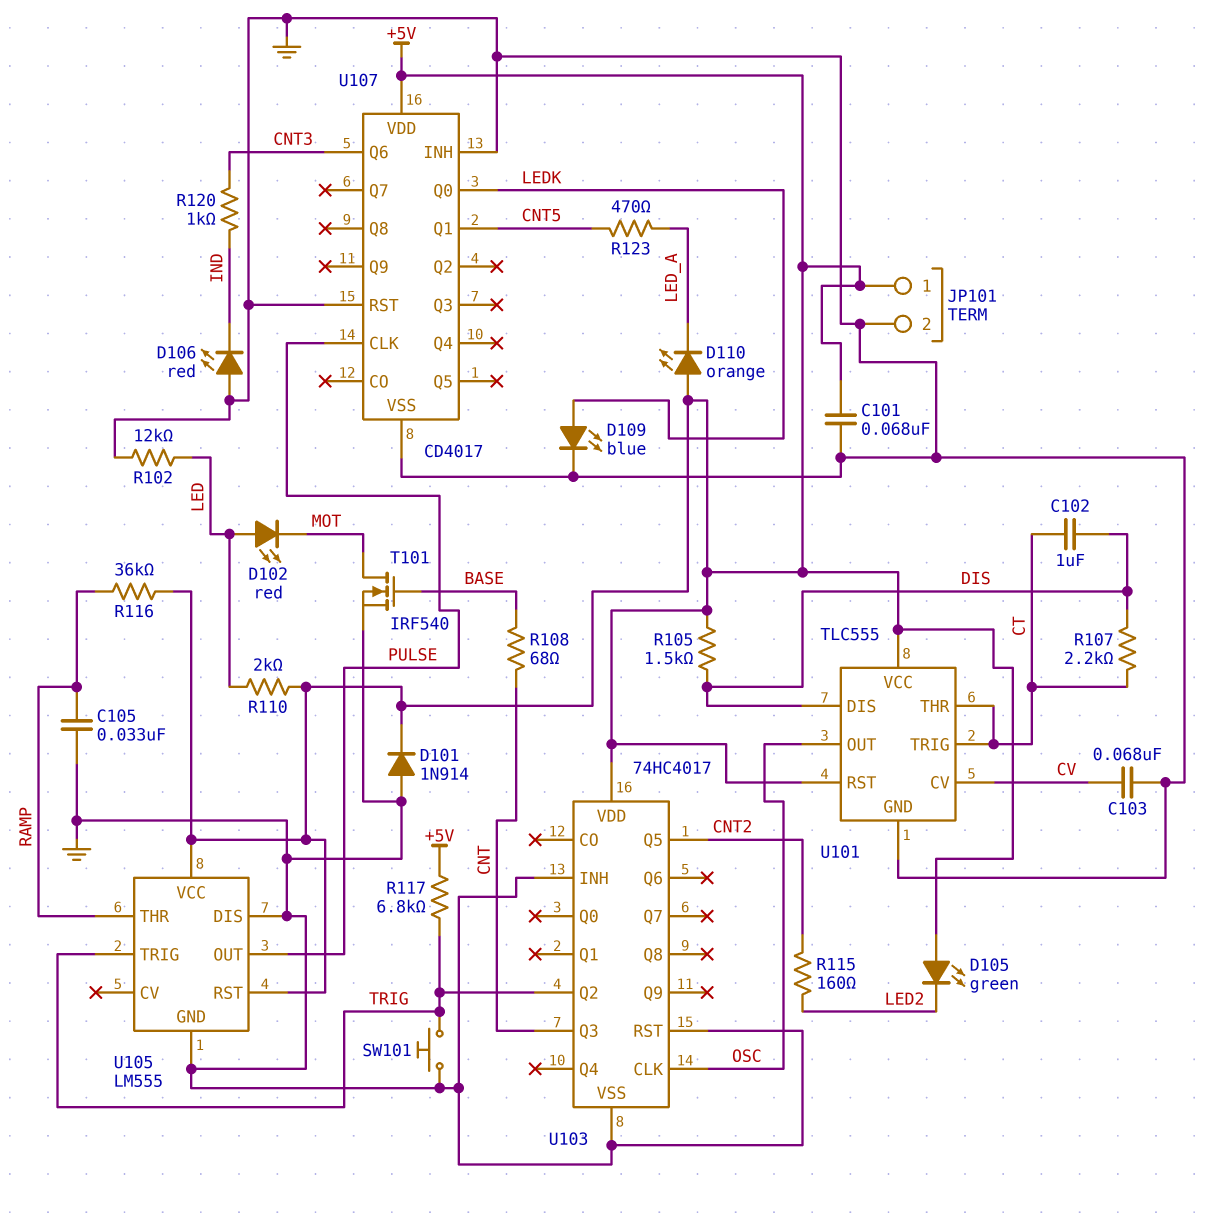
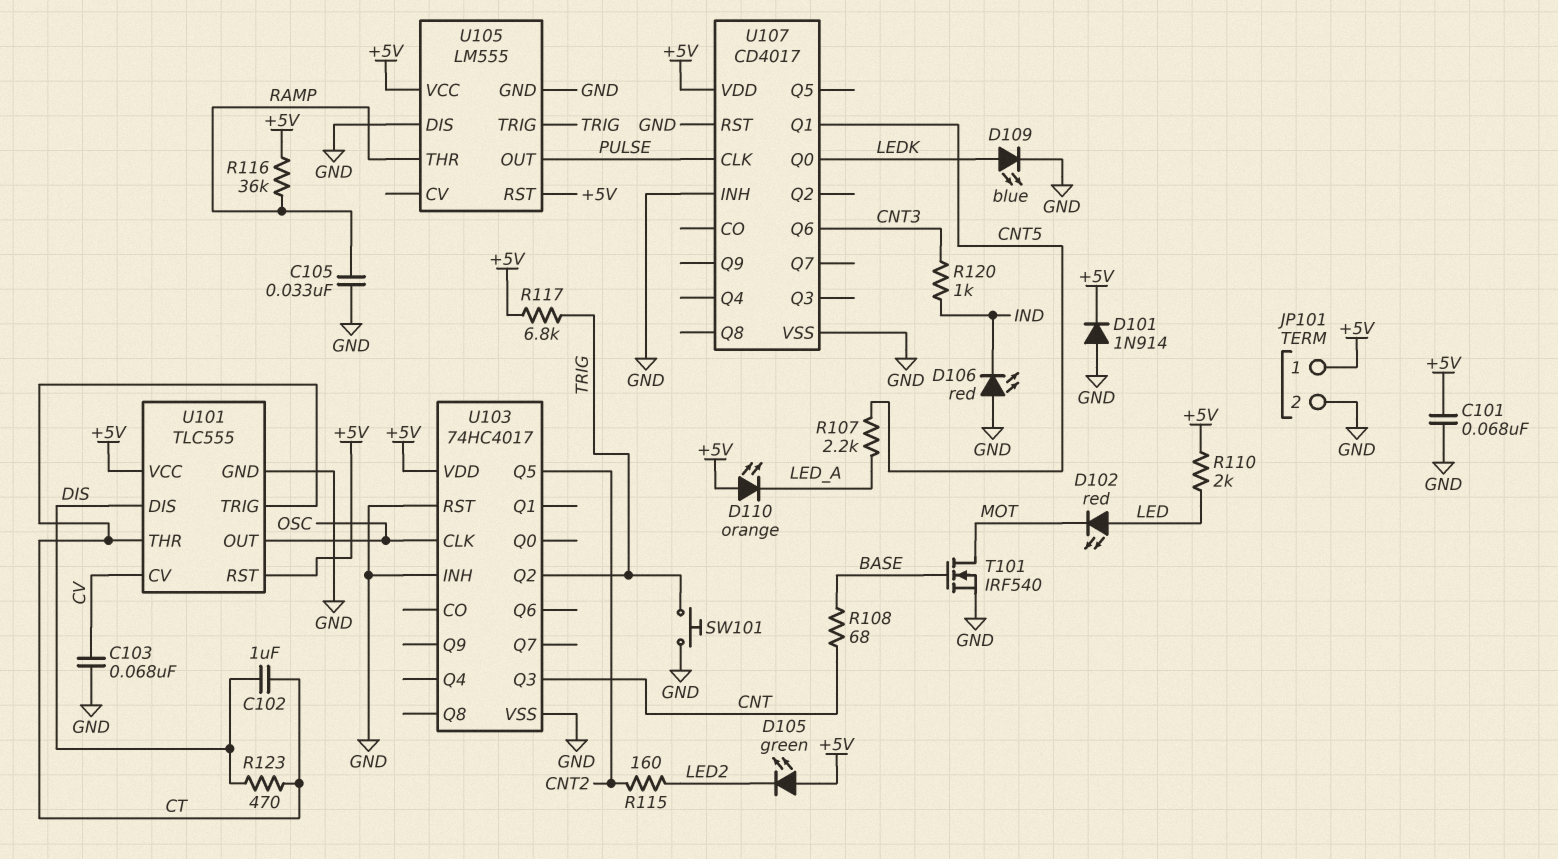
R102: 12k (GND, LED) -> none
R105: 1.5k (+5V, DIS) -> none
R107: 2.2k (CT, DIS) -> 2.2k (CNT5, LED_A)
R123: 470 (CNT5, LED_A) -> 470 (CT, DIS)

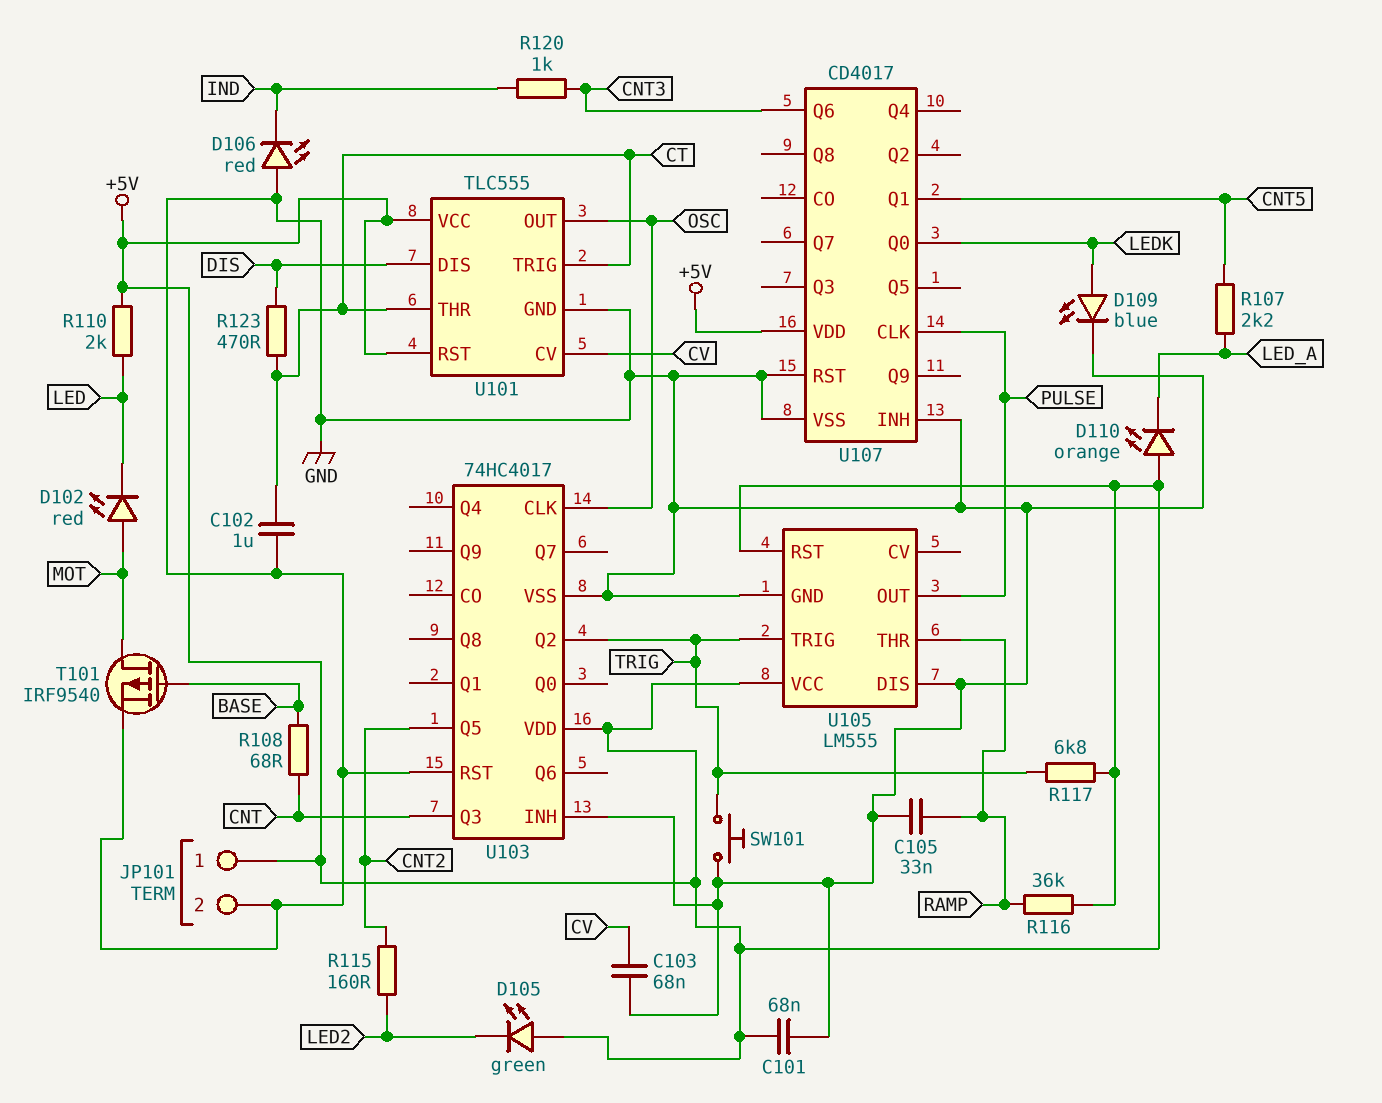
C102: 1uF (CT, DIS) -> 1uF (CT, GND)
D101: diode 1N914 (A GND, K +5V) -> none
D102: LED red (A LED, K MOT) -> LED red (A MOT, K LED)
T101: NMOS IRF540 (G BASE, D MOT, S GND) -> PMOS IRF9540 (G BASE, D MOT, S GND)

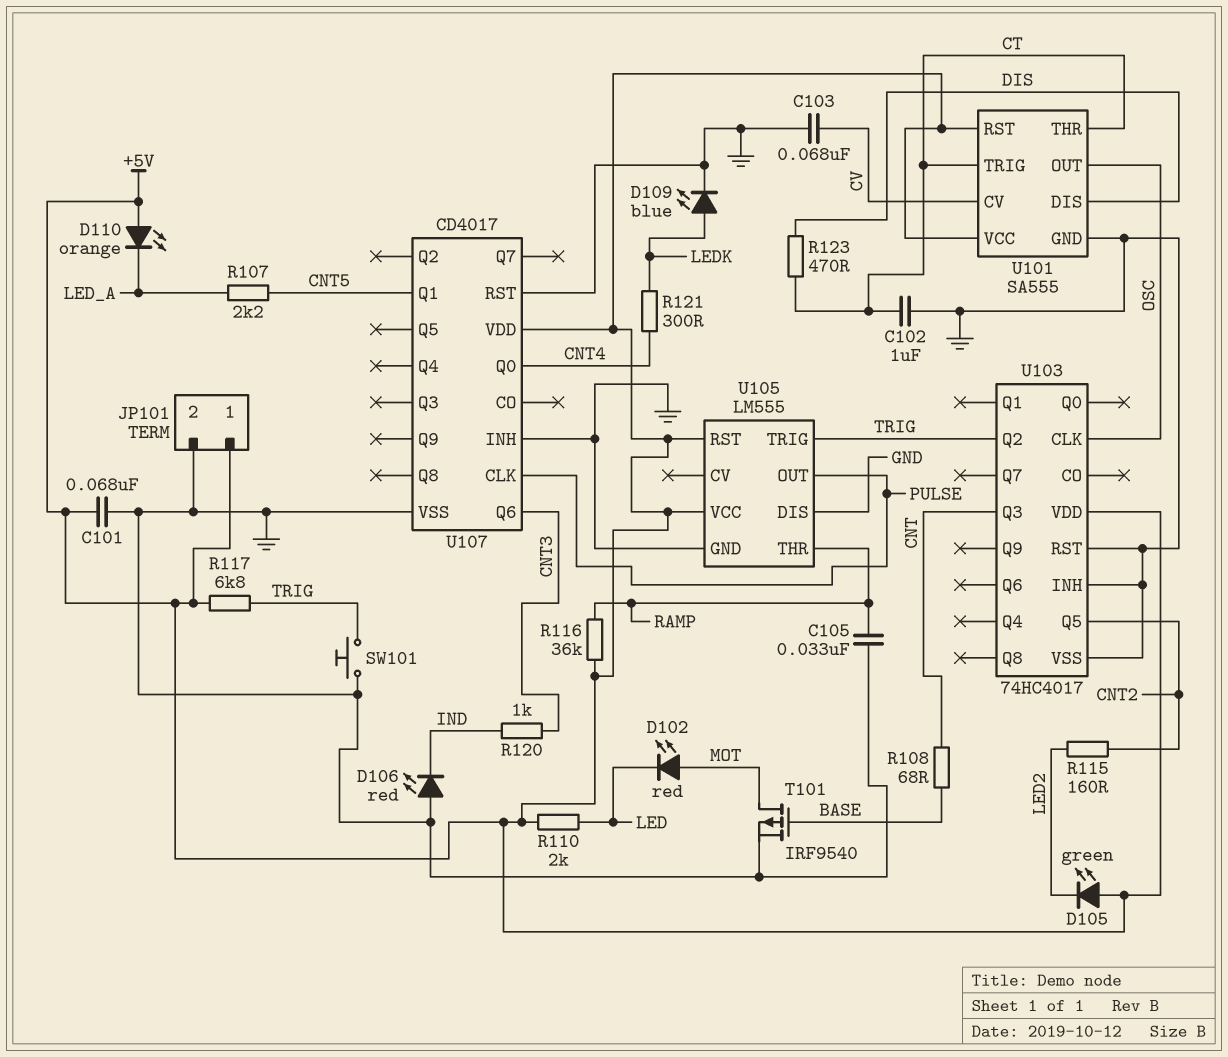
R121: none -> 300 (CNT4, LEDK)
U101: TLC555 -> SA555
U107 pin Q0: LEDK -> CNT4

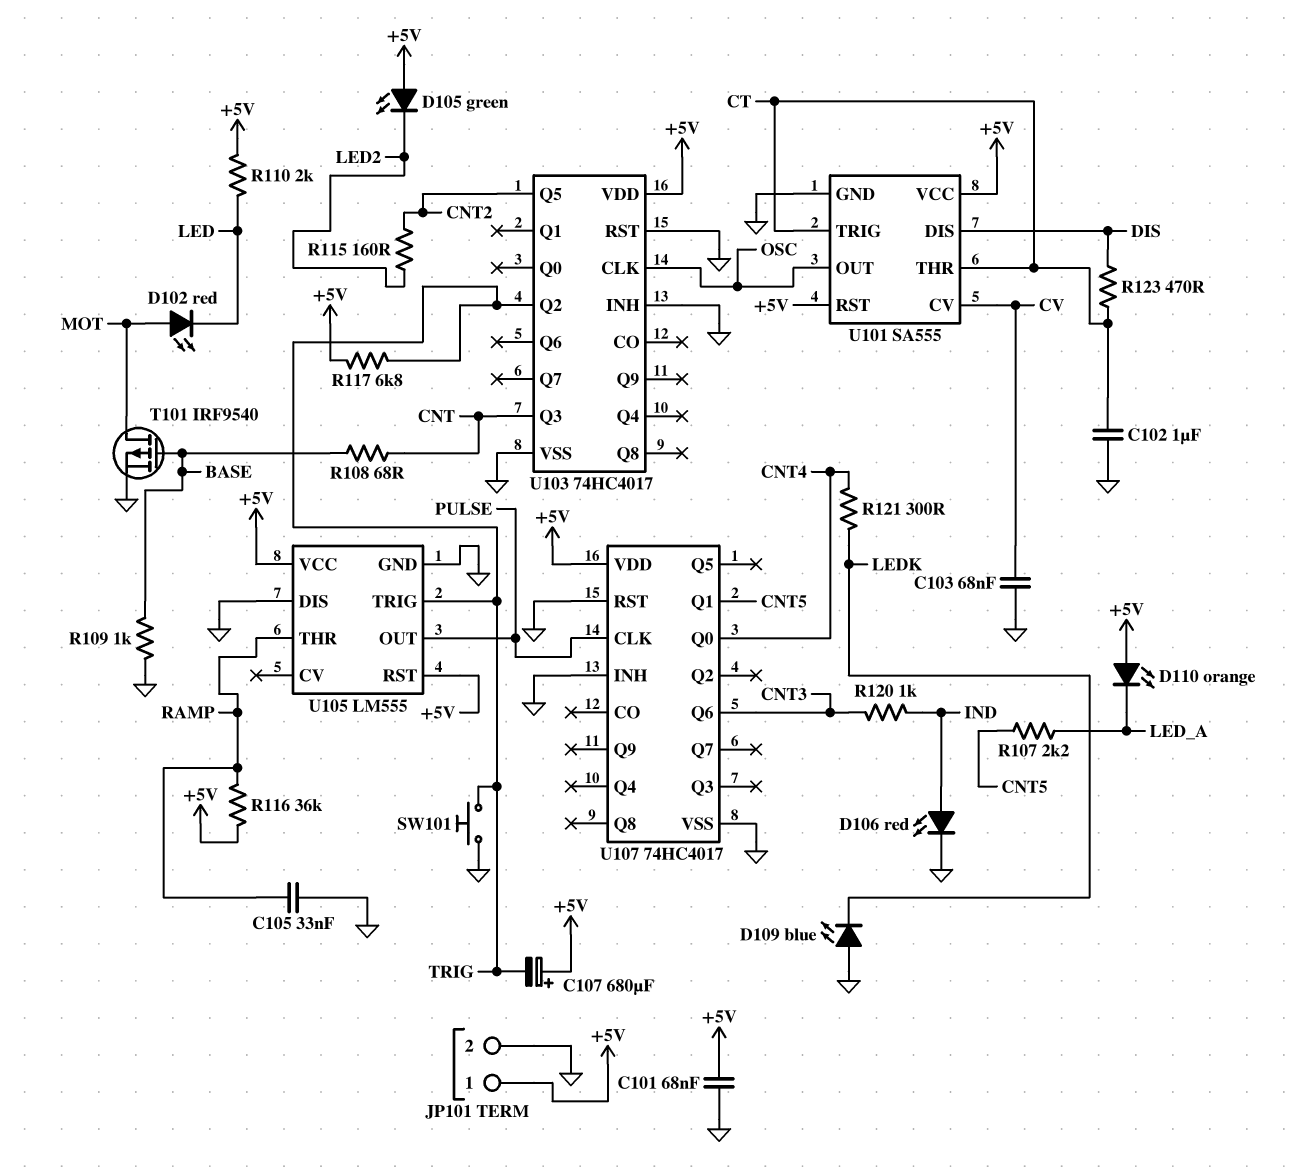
C107: none -> 680uF (plus +5V, minus TRIG)
D106: LED red (A GND, K IND) -> LED red (A IND, K GND)
D109: LED blue (A LEDK, K GND) -> LED blue (A GND, K LEDK)
R109: none -> 1k (BASE, GND)
U107: CD4017 -> 74HC4017

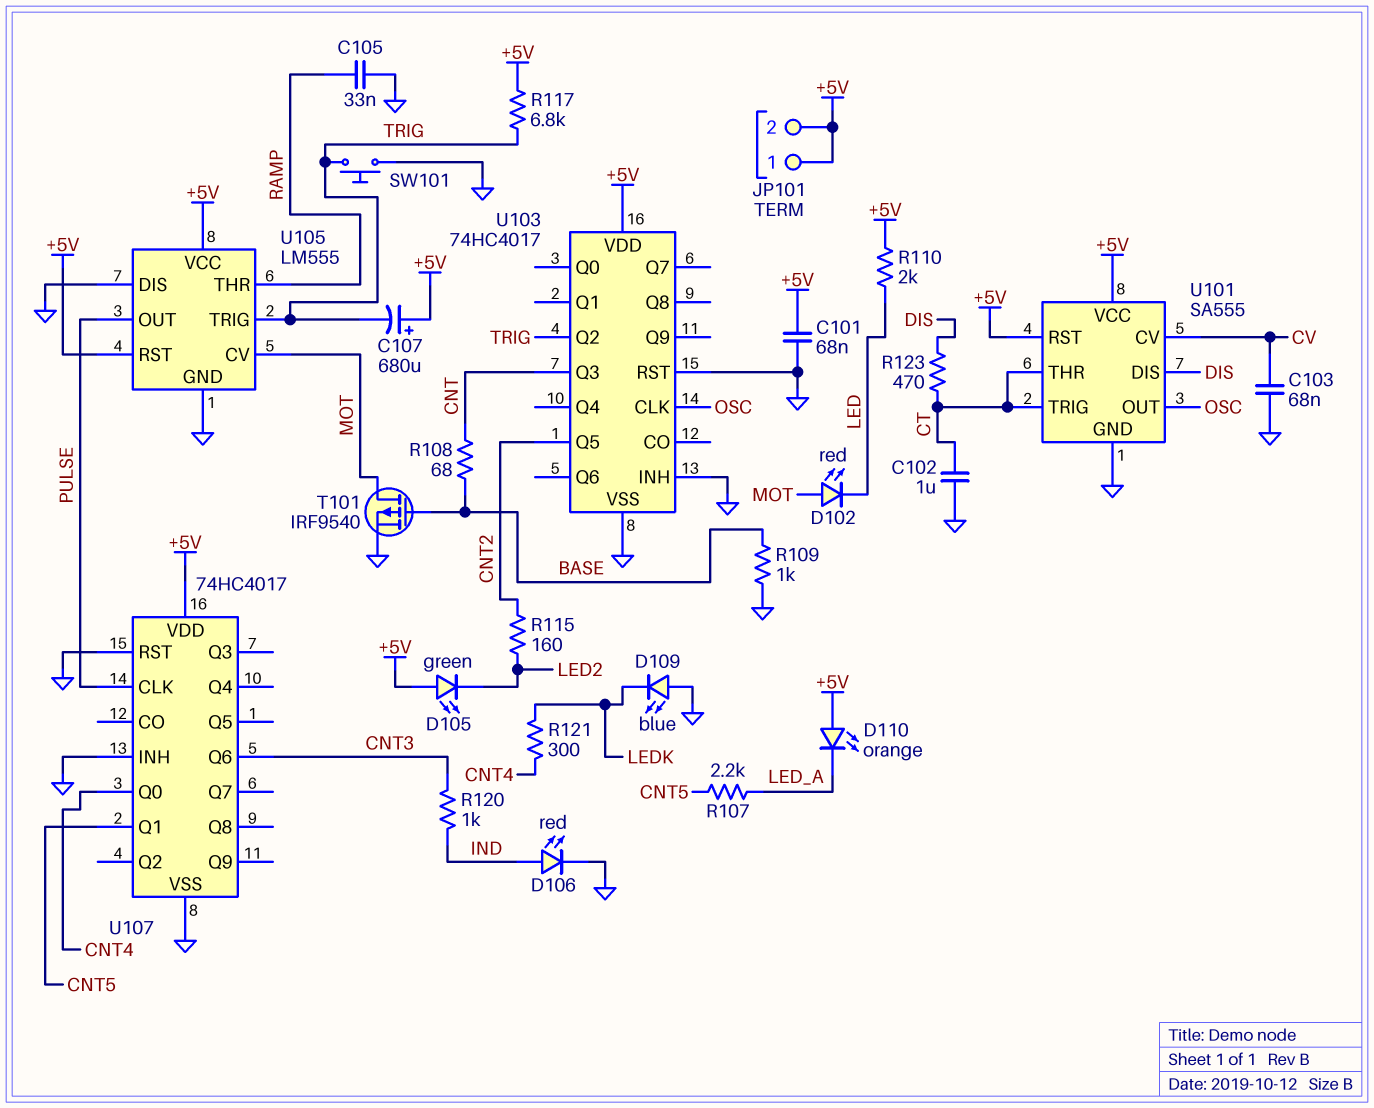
JP101 pin 2: GND -> +5V
R116: 36k (+5V, RAMP) -> none
U105 pin CV: none -> MOT

